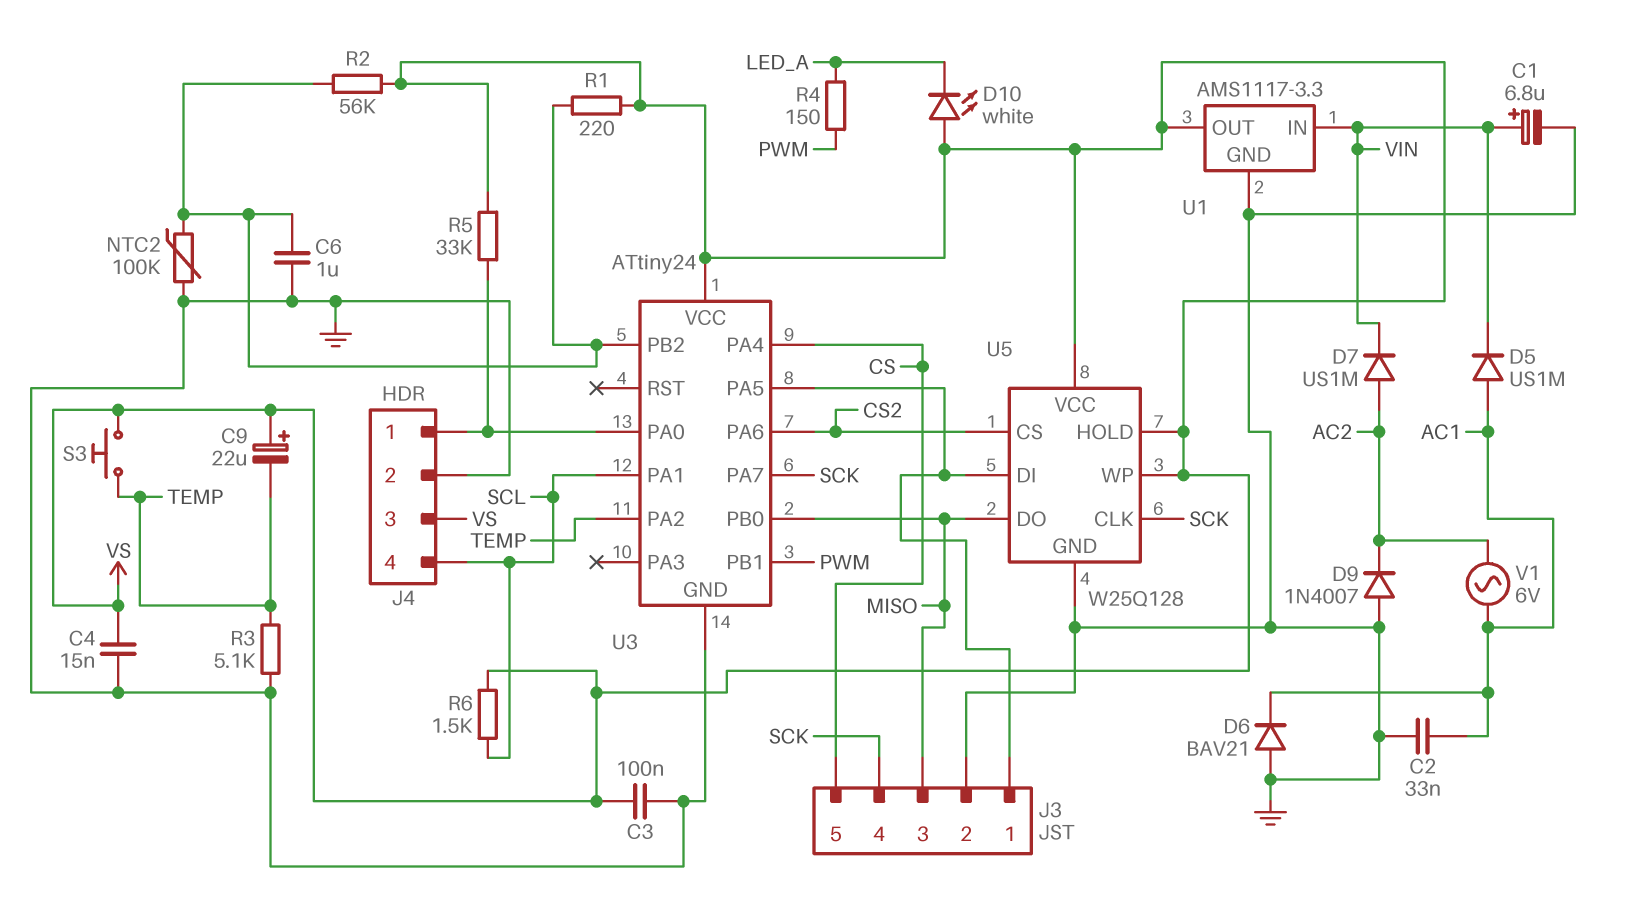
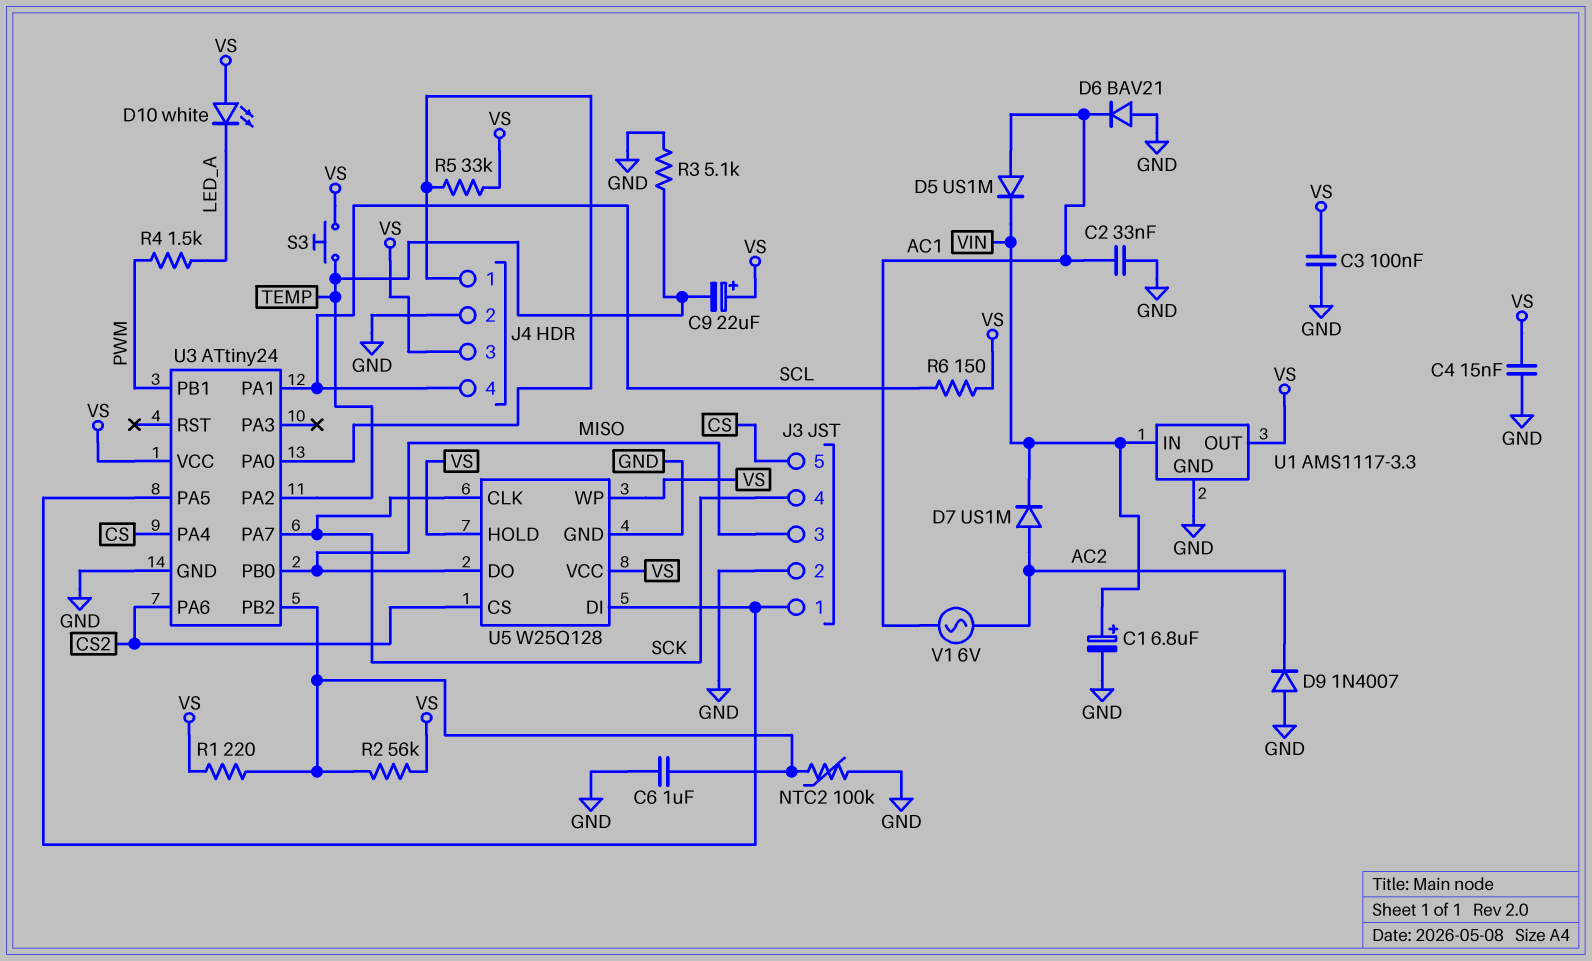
R4: 150 (LED_A, PWM) -> 1.5k (LED_A, PWM)
R6: 1.5k (SCL, VS) -> 150 (SCL, VS)

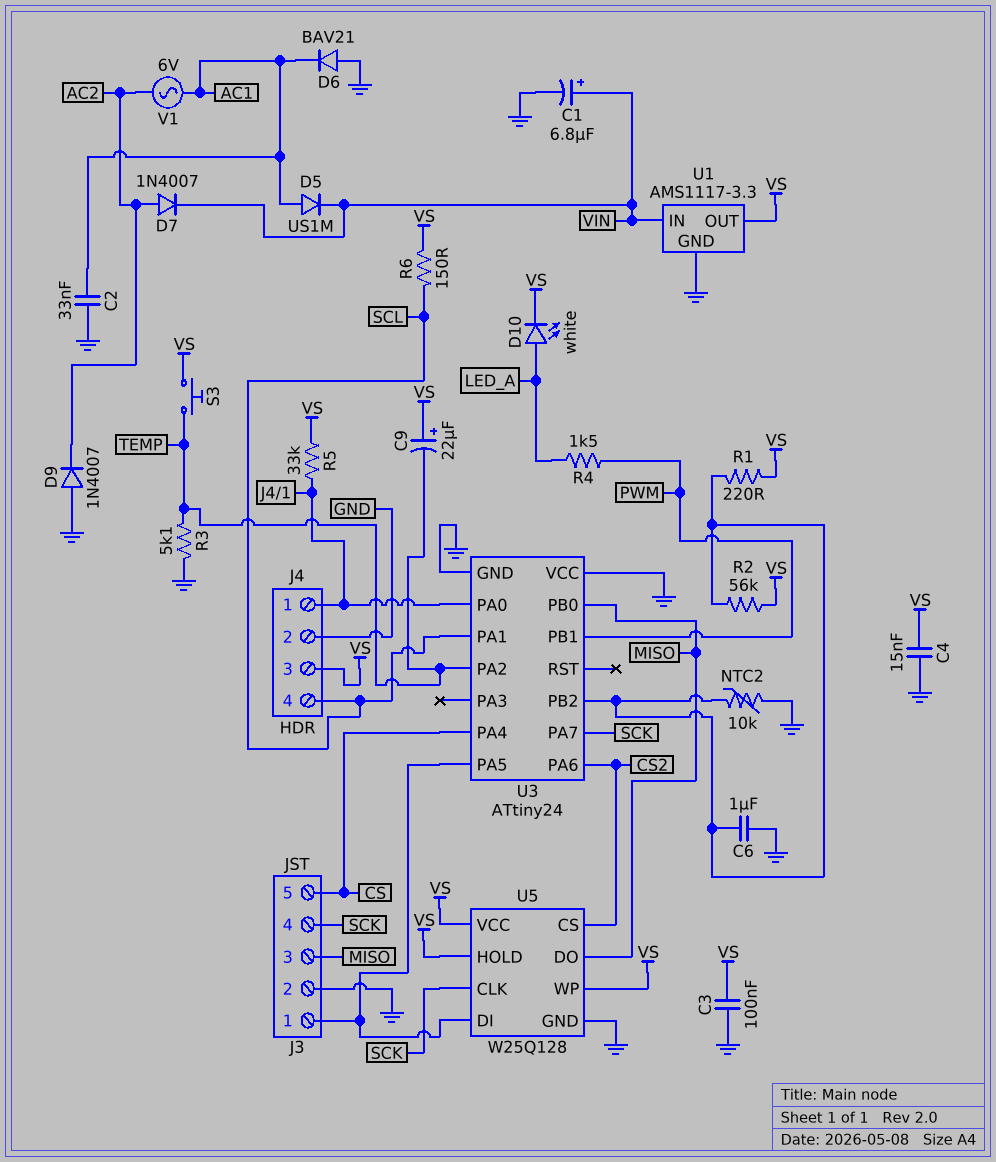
D7: diode US1M (A AC2, K VIN) -> diode 1N4007 (A AC2, K VIN)
D10: LED white (A VS, K LED_A) -> LED white (A LED_A, K VS)
NTC2: 100k (GND, U3/PB2) -> 10k (GND, U3/PB2)
U3 pin VCC: VS -> GND

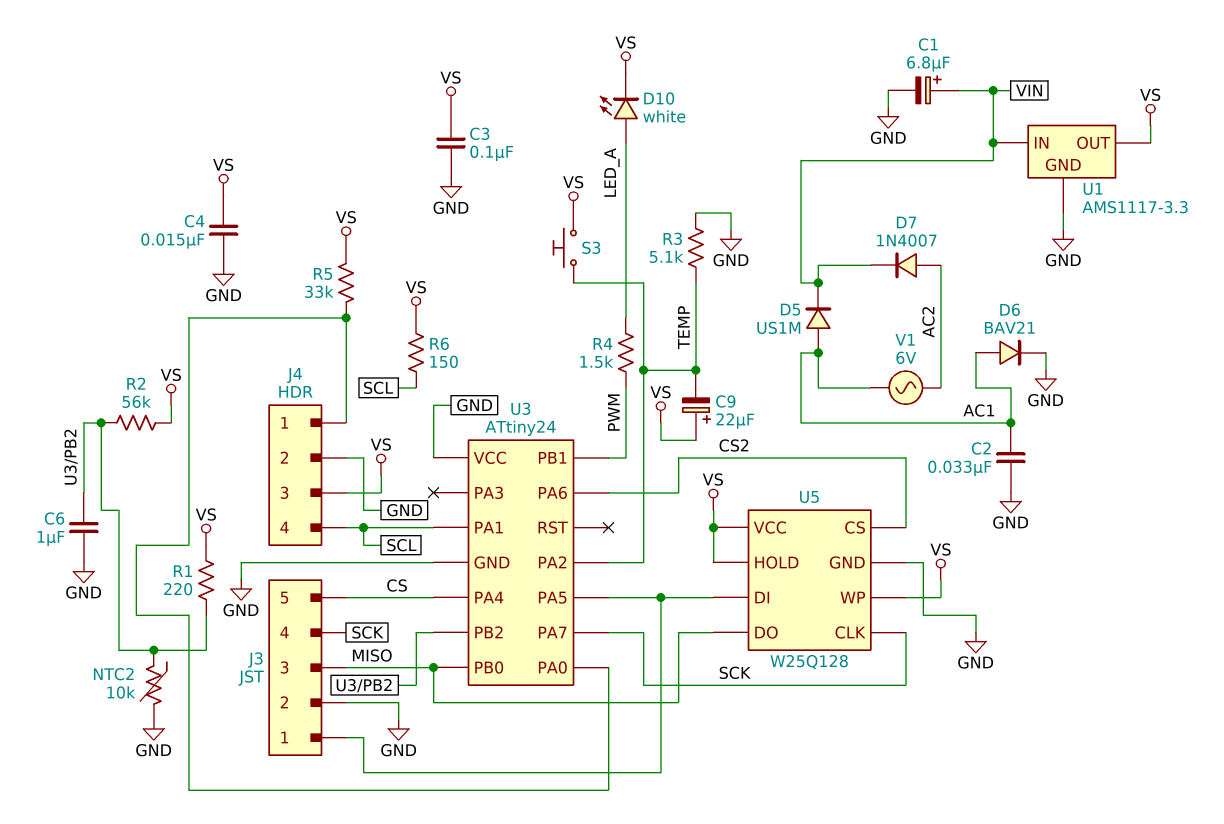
D6: diode BAV21 (A GND, K AC1) -> diode BAV21 (A AC1, K GND)
D9: diode 1N4007 (A GND, K AC2) -> none

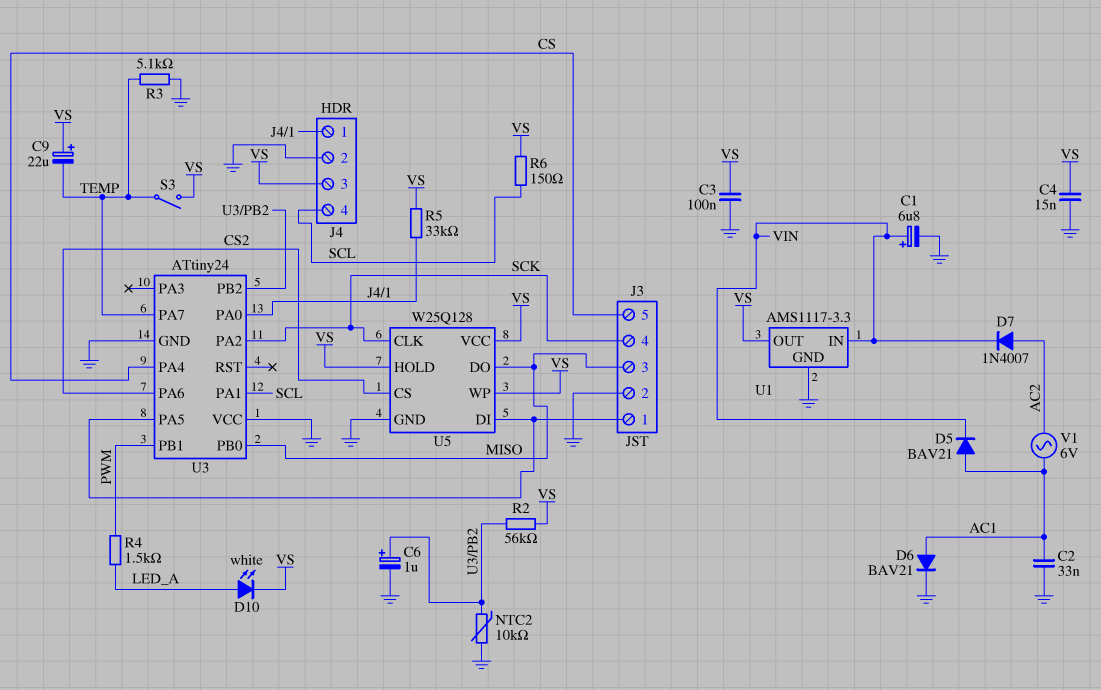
C6: 1uF (GND, U3/PB2) -> 1uF (plus U3/PB2, minus GND)
D5: diode US1M (A AC1, K VIN) -> diode BAV21 (A AC1, K VIN)
R1: 220 (U3/PB2, VS) -> none
S3: button (TEMP, VS) -> switch (TEMP, VS)
U3 pin PA2: TEMP -> SCK
U3 pin PA7: SCK -> TEMP

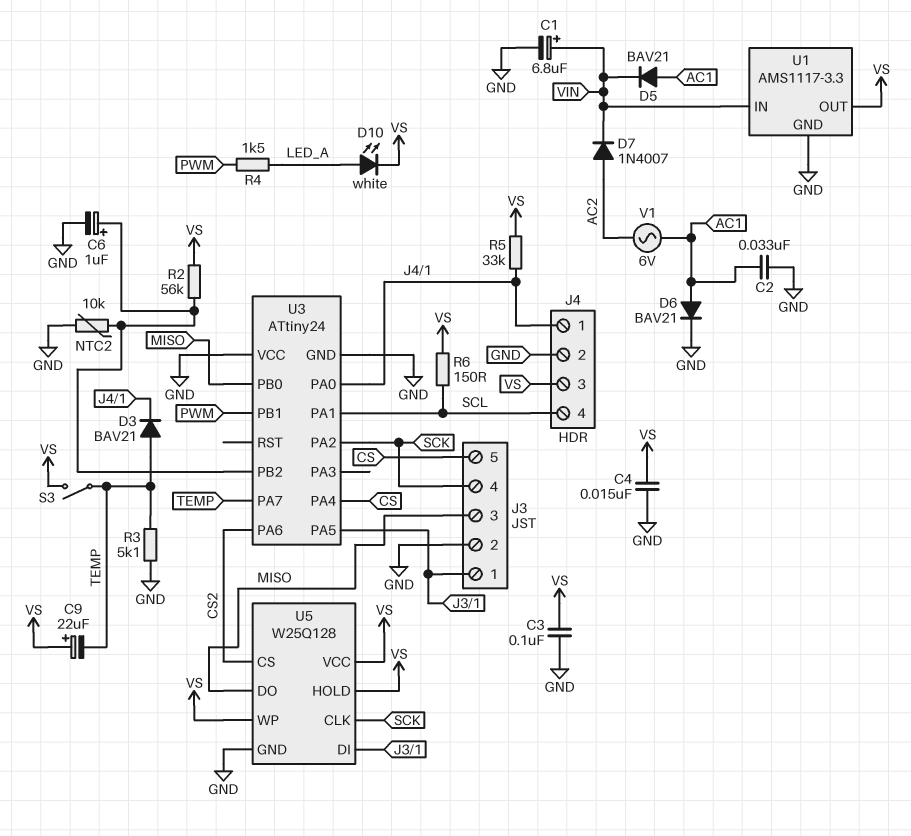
D3: none -> diode BAV21 (A TEMP, K J4/1)

